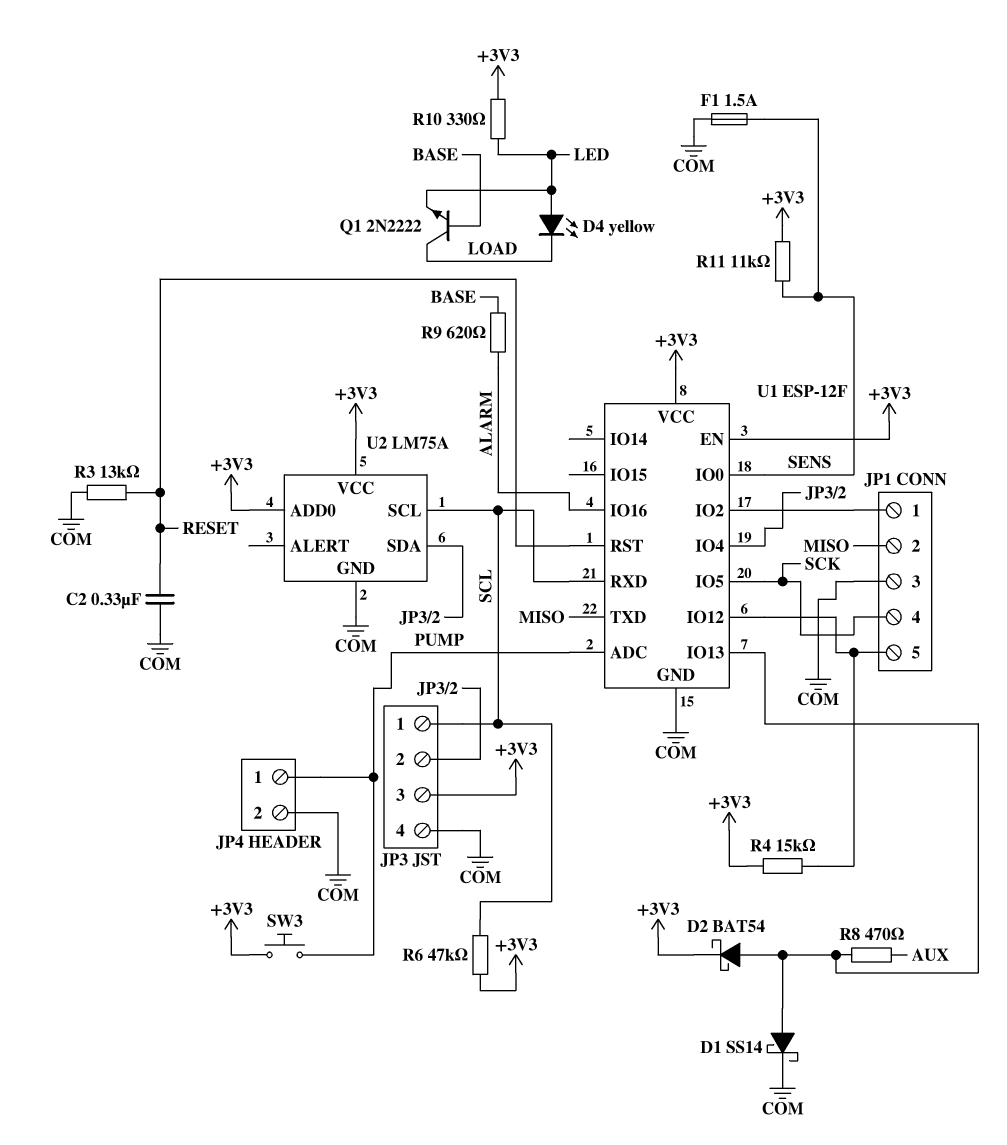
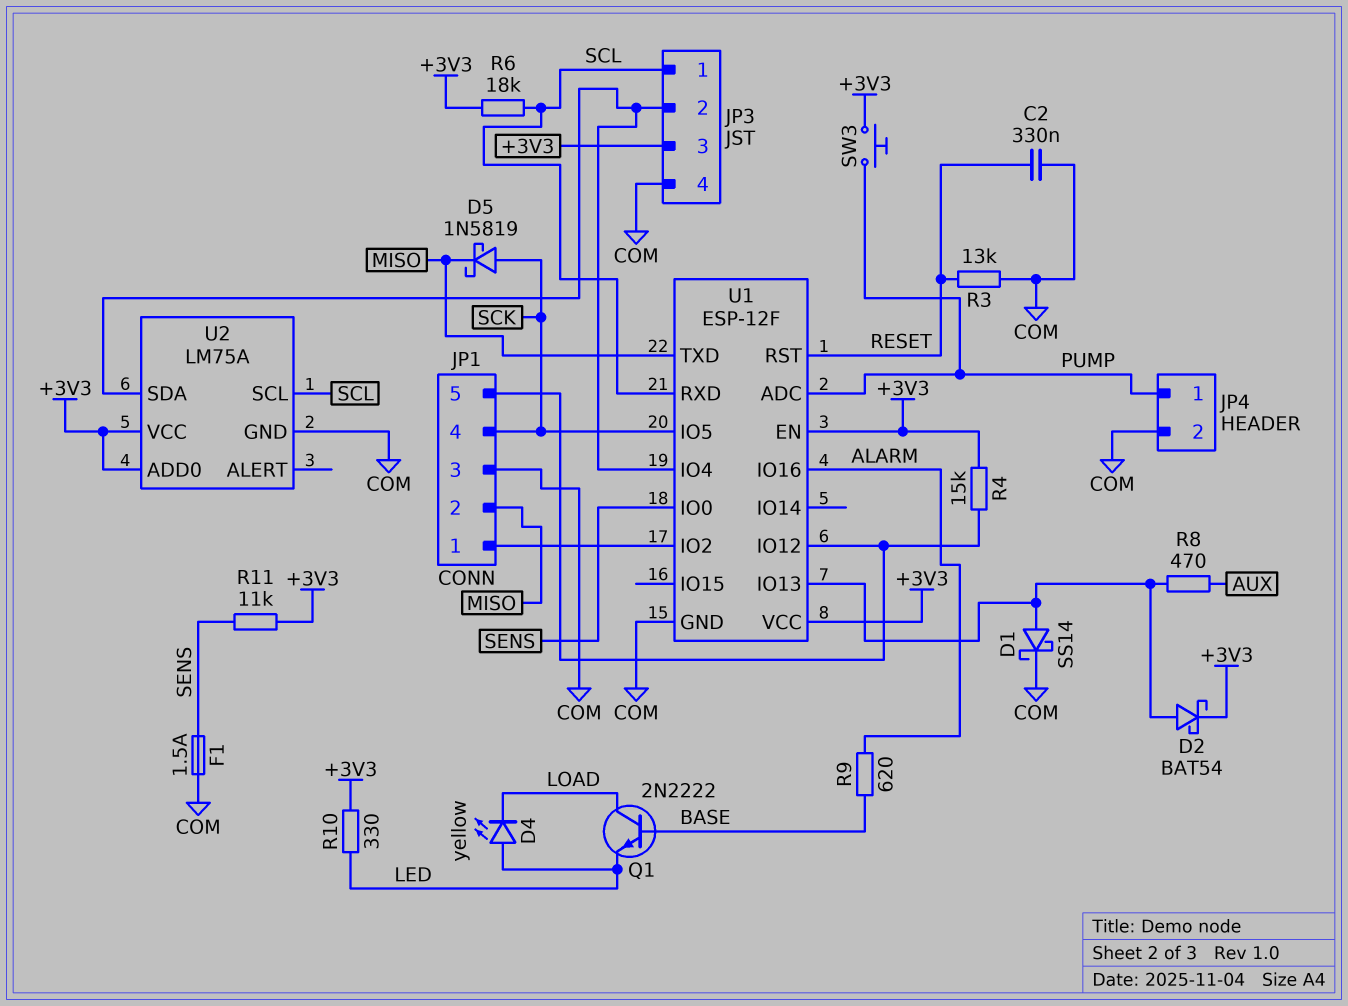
D5: none -> schottky 1N5819 (A SCK, K MISO)
R6: 47k (+3V3, SCL) -> 18k (+3V3, SCL)

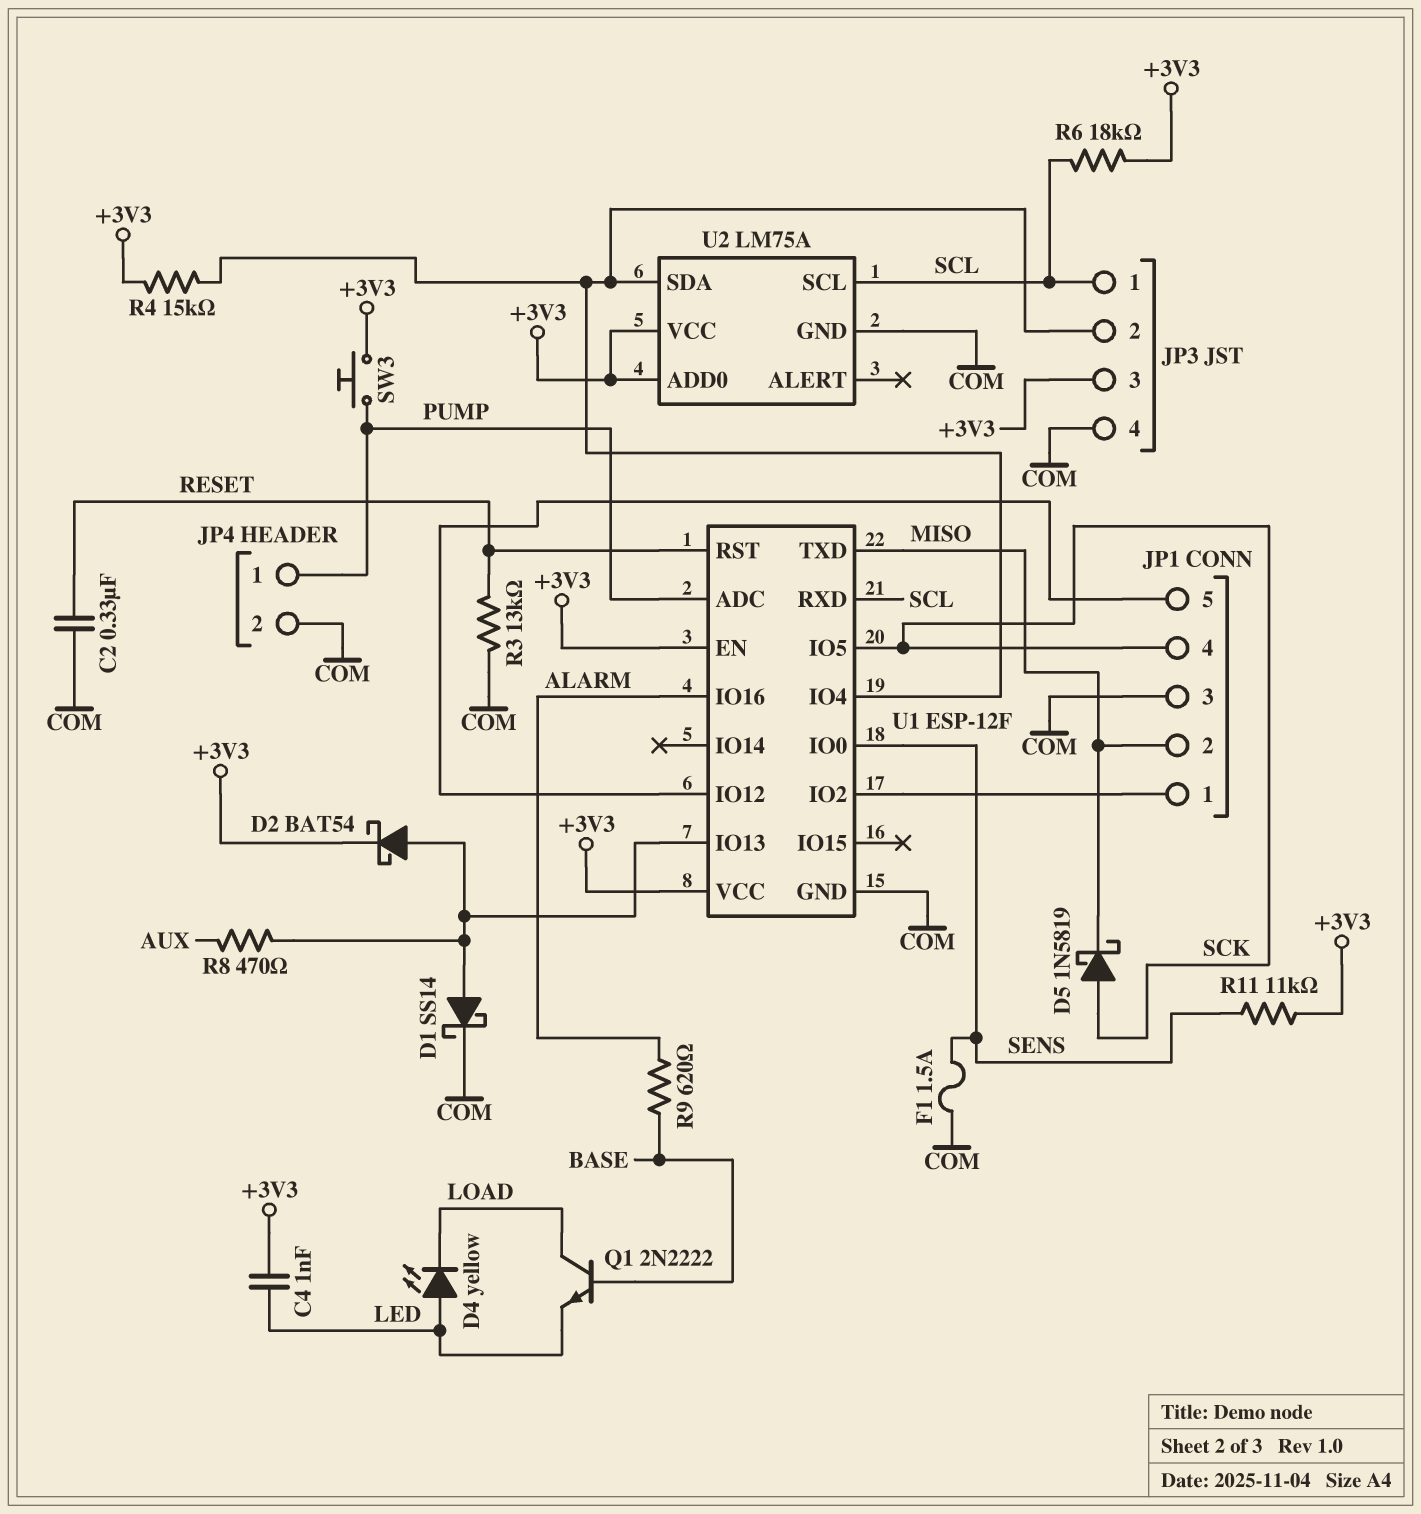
C4: none -> 1nF (+3V3, LED)
R4: 15k (+3V3, JP1/5) -> 15k (+3V3, JP3/2)
R10: 330 (+3V3, LED) -> none

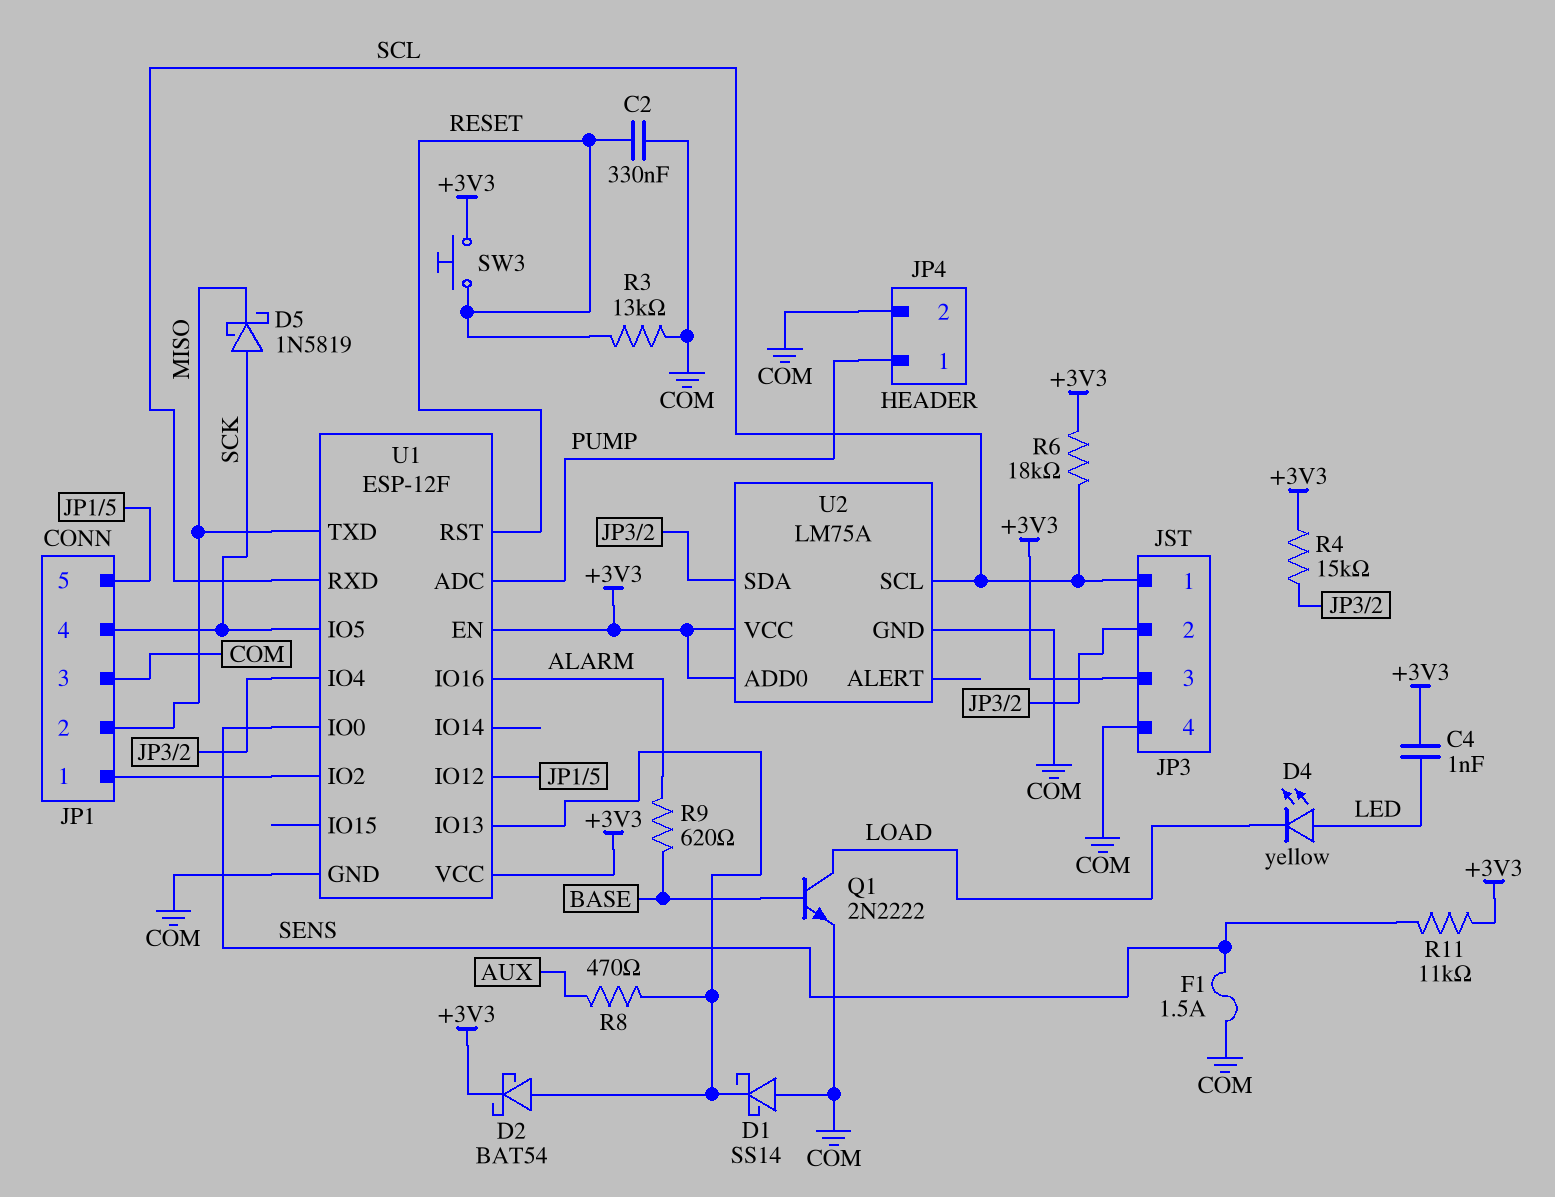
D1: schottky SS14 (A U1/IO13, K COM) -> schottky SS14 (A COM, K U1/IO13)
Q1: NPN 2N2222 (B BASE, C LOAD, E LED) -> NPN 2N2222 (B BASE, C LOAD, E COM)
SW3: button (+3V3, PUMP) -> button (+3V3, RESET)

